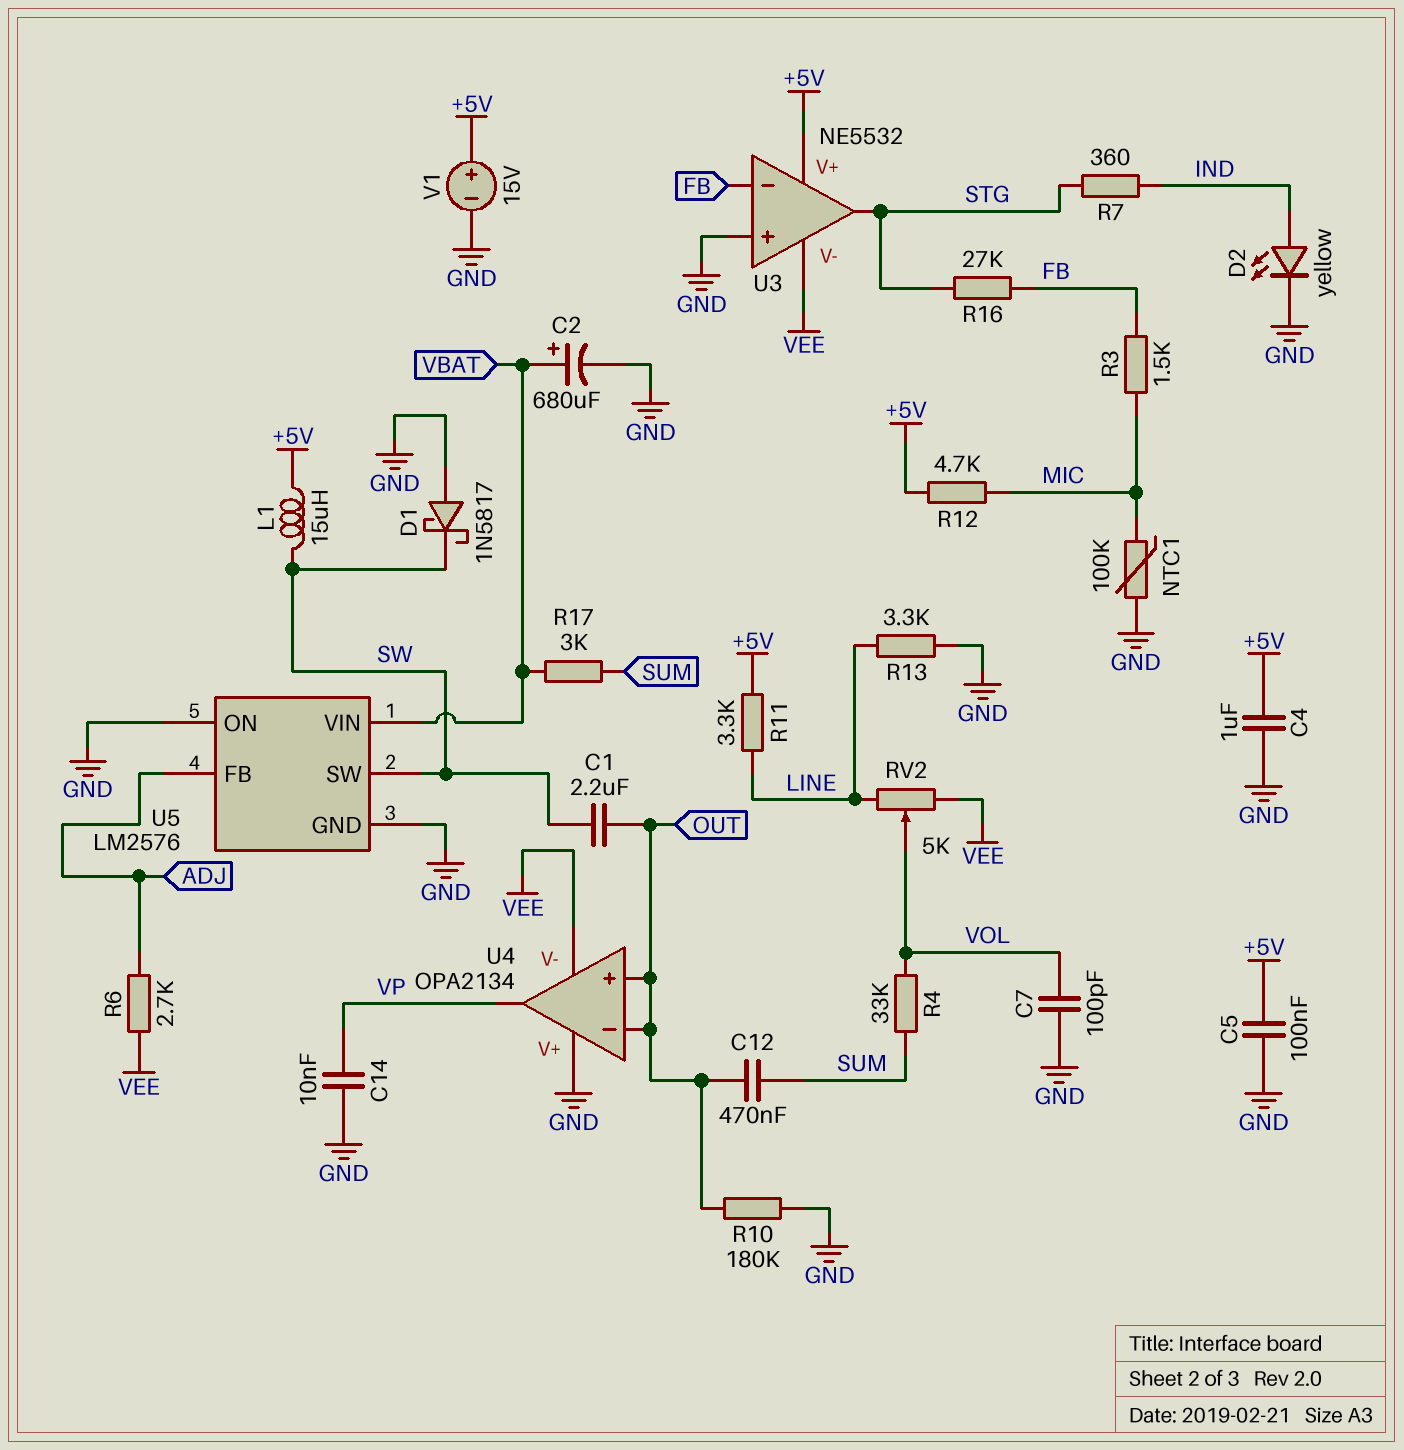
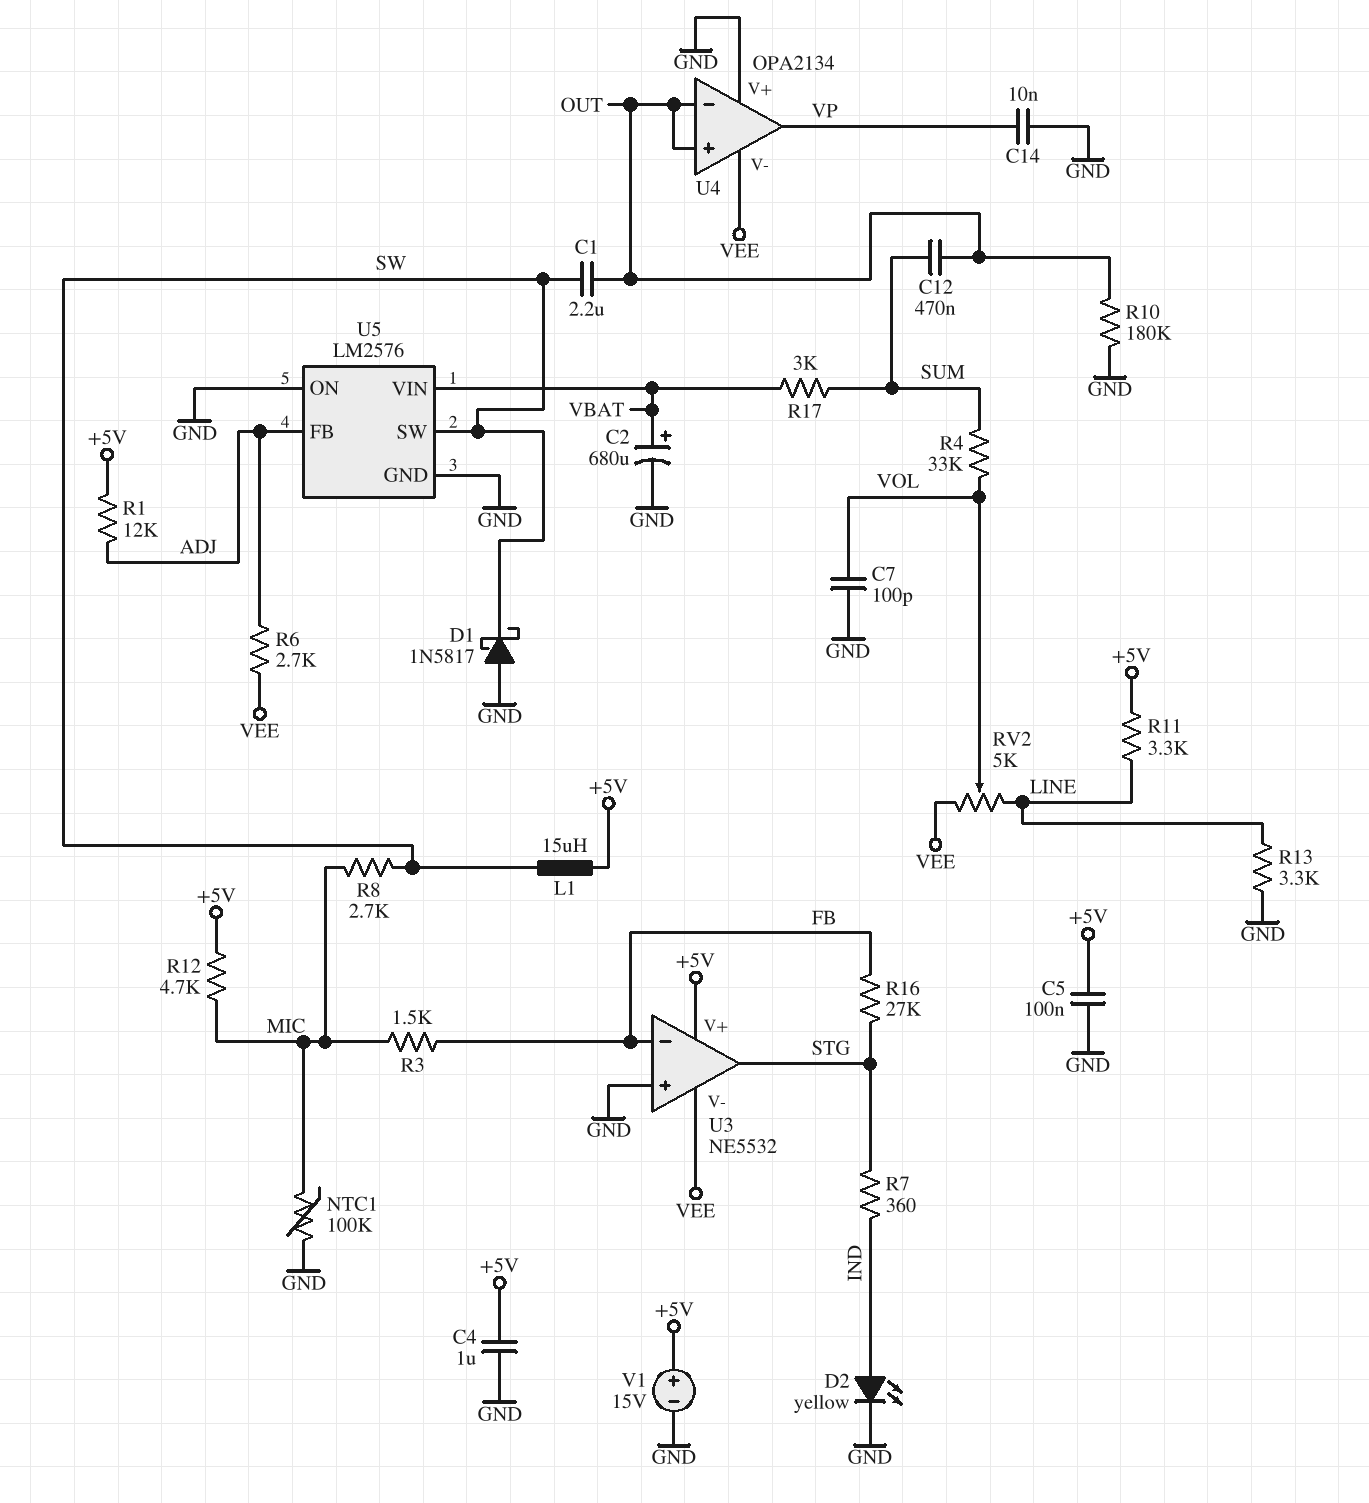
R1: none -> 12k (+5V, ADJ)
R8: none -> 2.7k (MIC, SW)

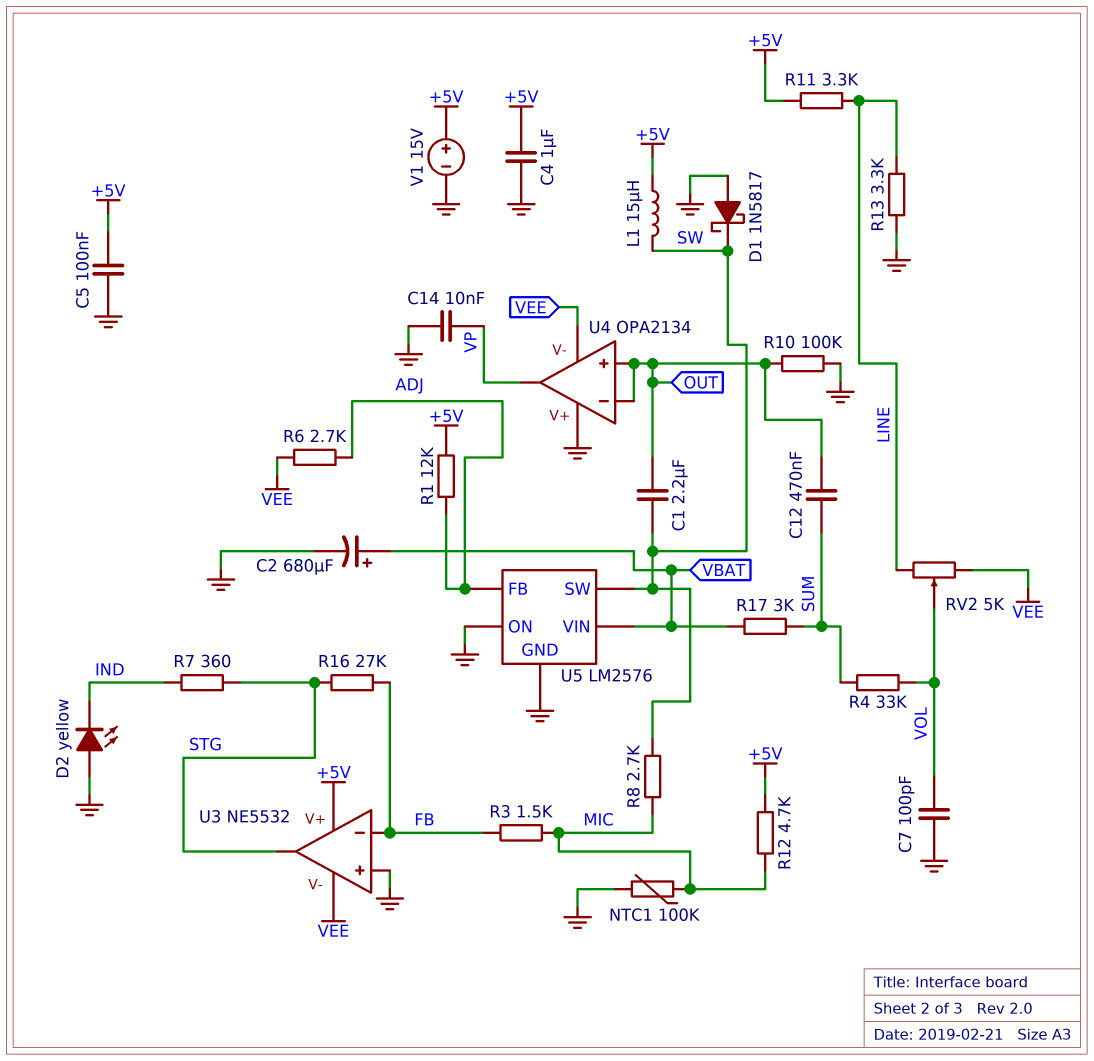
D2: LED yellow (A IND, K GND) -> LED yellow (A GND, K IND)
R10: 180k (GND, OUT) -> 100k (GND, OUT)

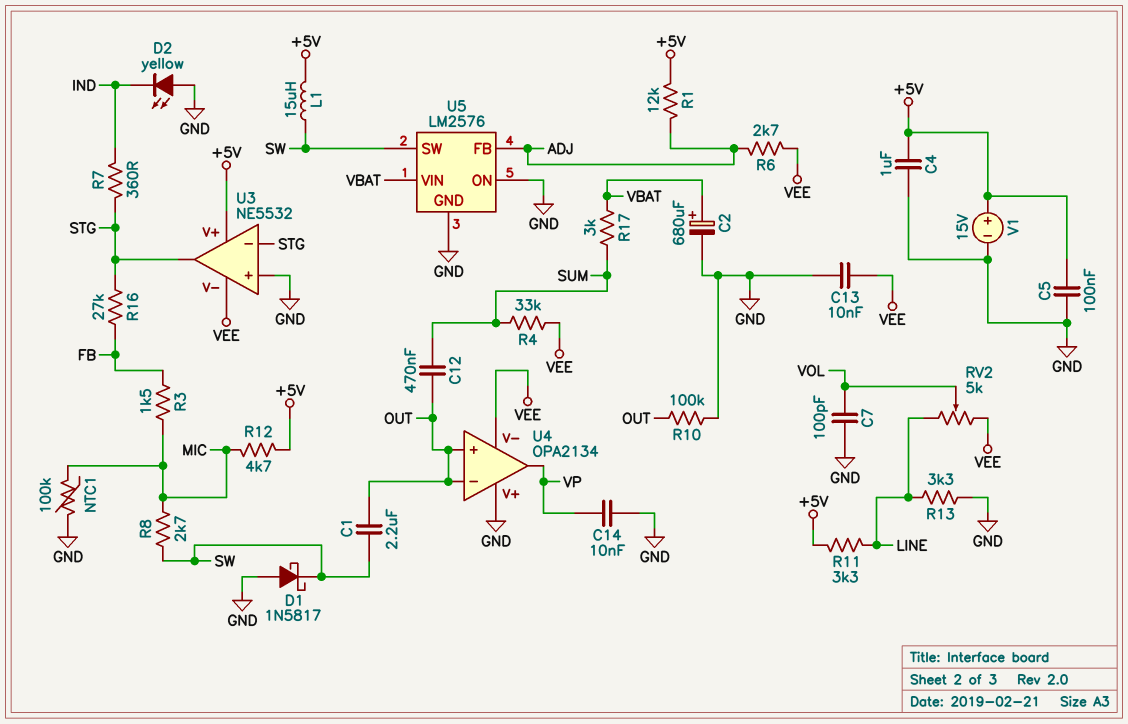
C13: none -> 10nF (GND, VEE)
R4: 33k (SUM, VOL) -> 33k (SUM, VEE)
U3 pin in-: FB -> STG

